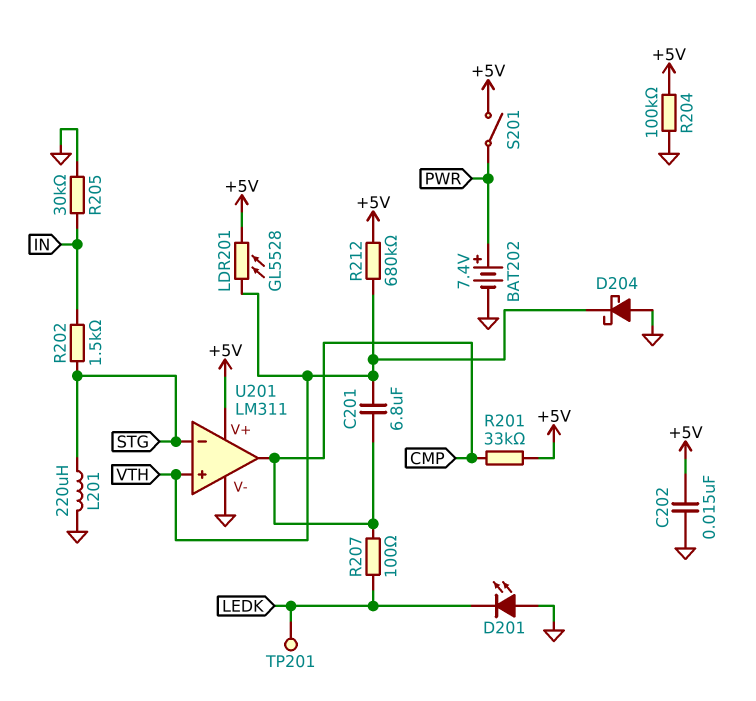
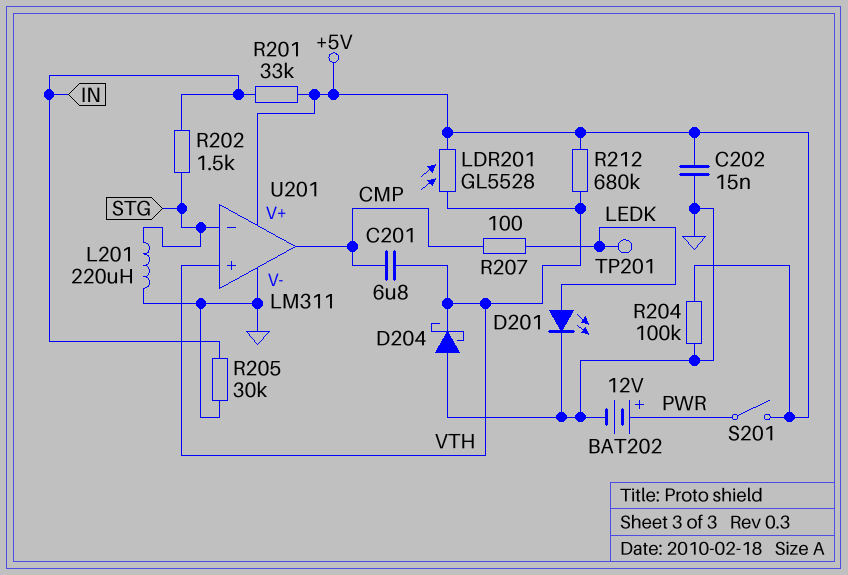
BAT202: 7.4V (plus PWR, minus GND) -> 12V (plus PWR, minus GND)
D201: LED (A GND, K LEDK) -> LED (A LEDK, K GND)
R201: 33k (+5V, CMP) -> 33k (+5V, IN)

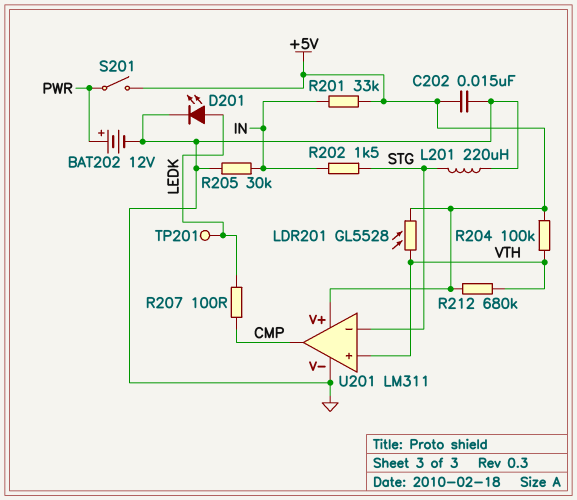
C201: 6.8uF (CMP, VTH) -> none
D204: schottky (A GND, K VTH) -> none
R204: 100k (+5V, GND) -> 100k (+5V, VTH)

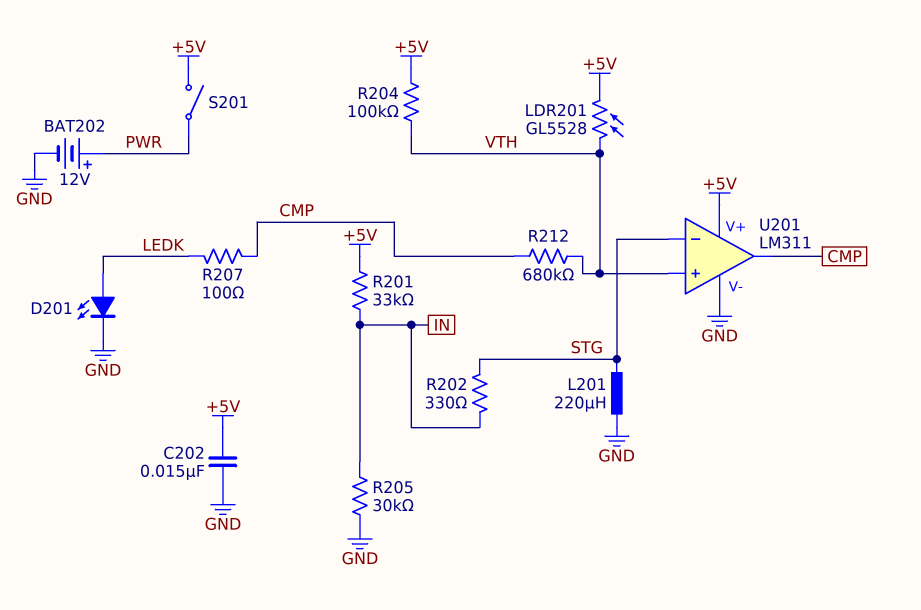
R202: 1.5k (IN, STG) -> 330 (IN, STG)
R212: 680k (+5V, VTH) -> 680k (CMP, VTH)
TP201: test point (LEDK) -> none

